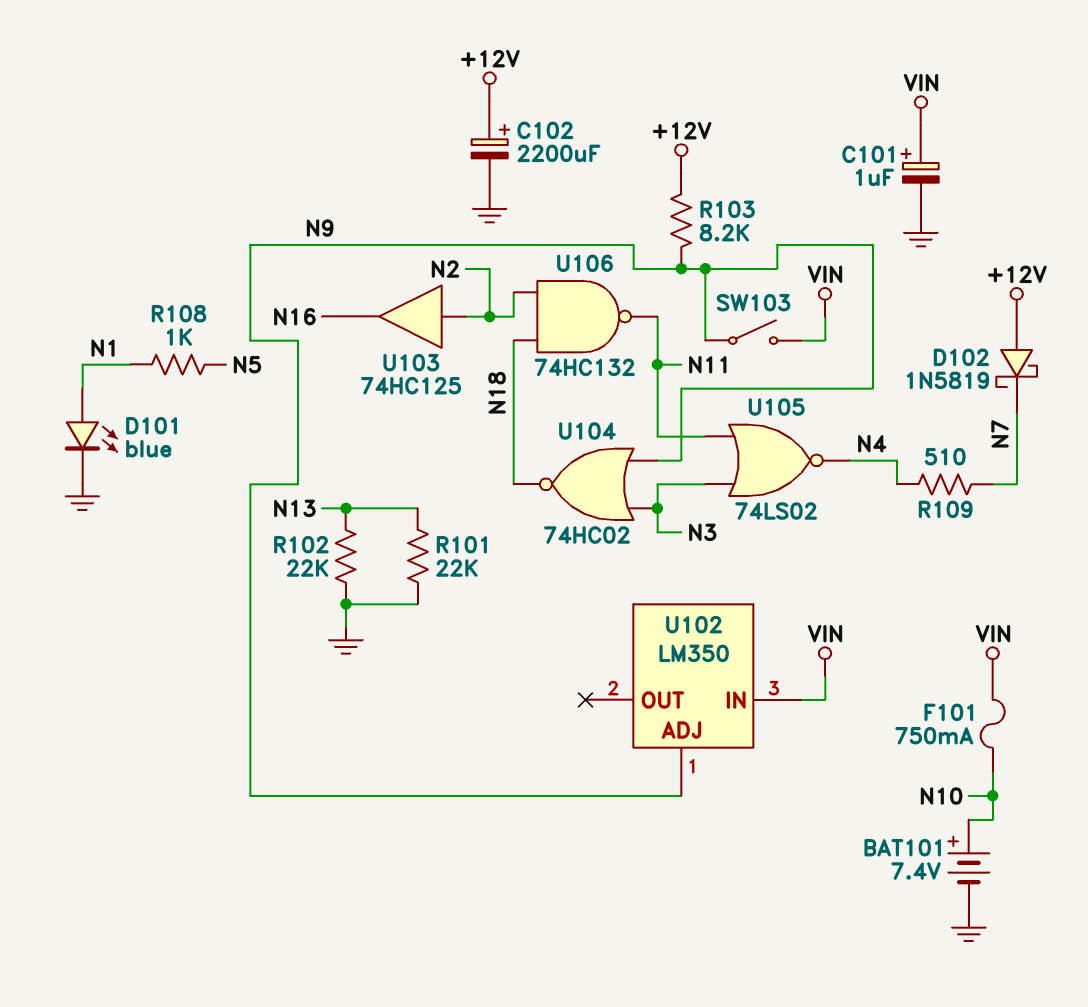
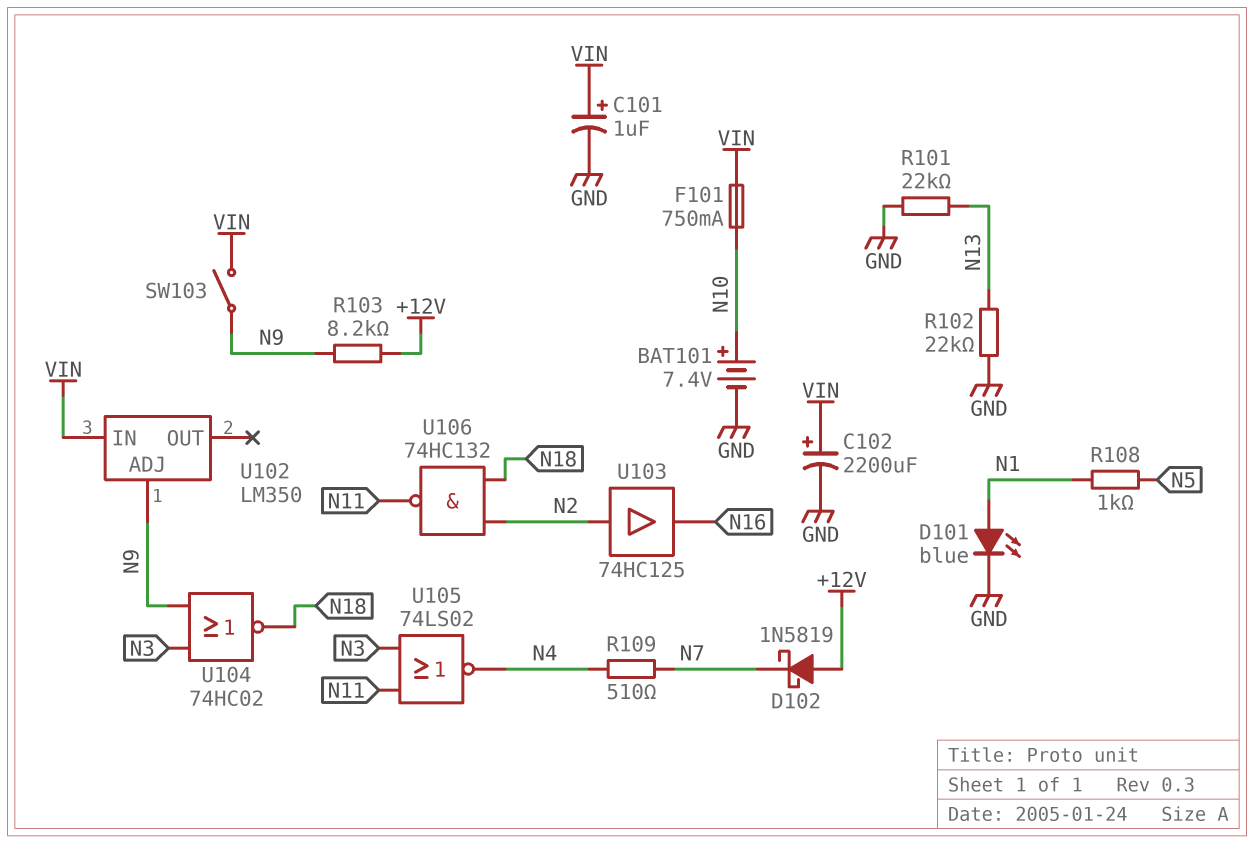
C102: 2200uF (plus +12V, minus GND) -> 2200uF (plus VIN, minus GND)

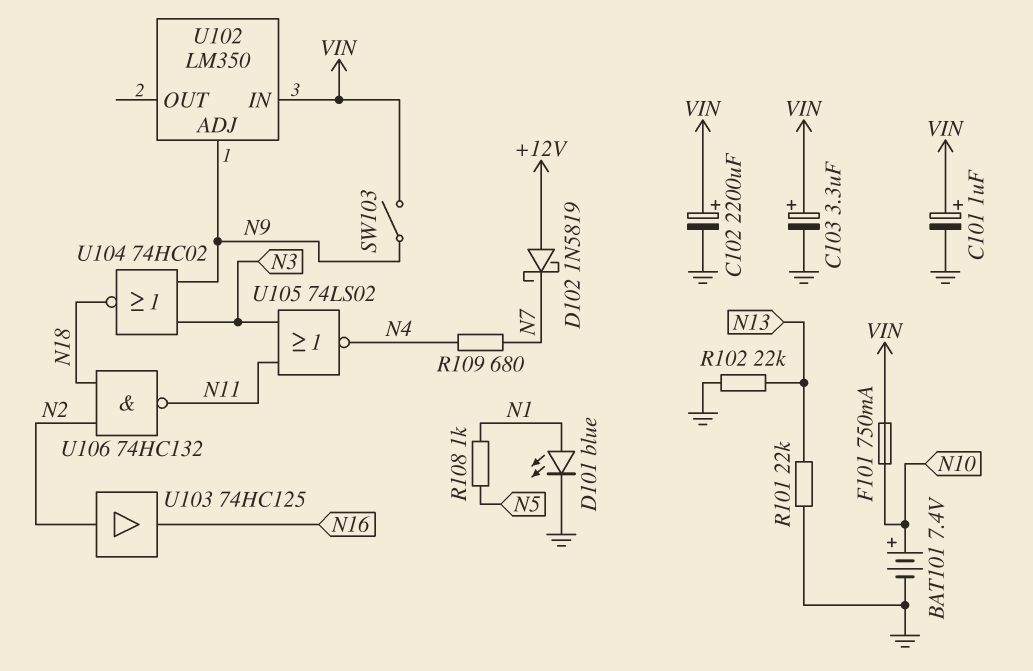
C103: none -> 3.3uF (plus VIN, minus GND)
R103: 8.2k (+12V, N9) -> none
R109: 510 (N4, N7) -> 680 (N4, N7)

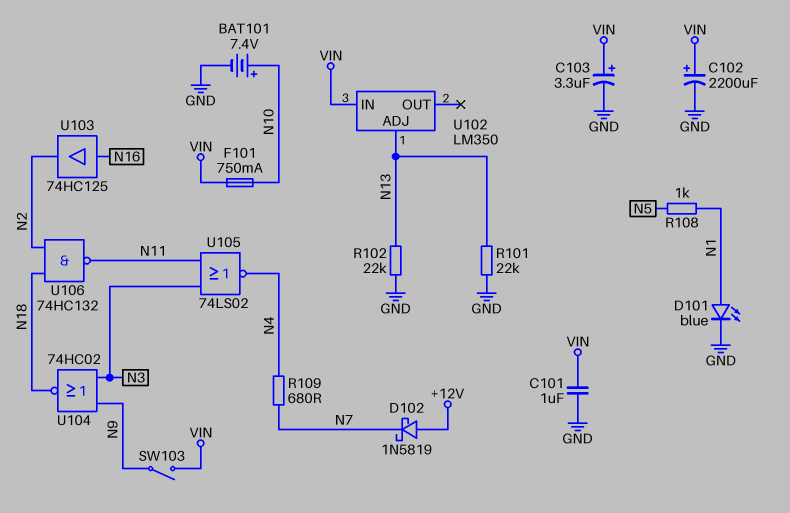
C101: 1uF (plus VIN, minus GND) -> 1uF (GND, VIN)
U102 pin ADJ: N9 -> N13
U103: buffer 74HC125 (in N2, out N16) -> buffer 74HC125 (in N16, out N2)

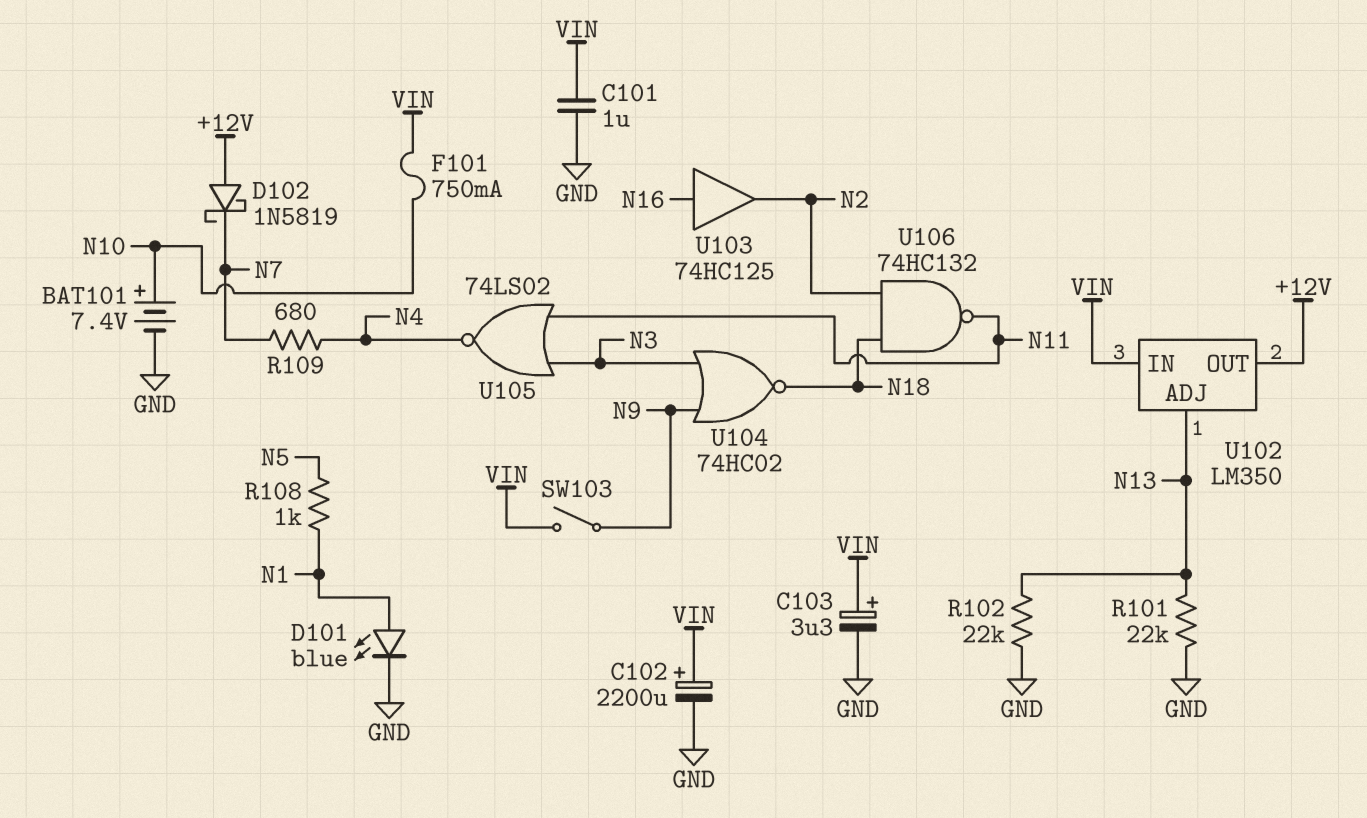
U102 pin OUT: none -> +12V

